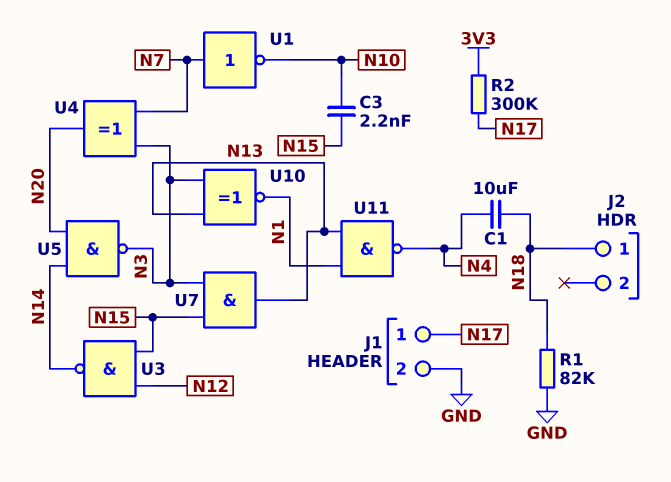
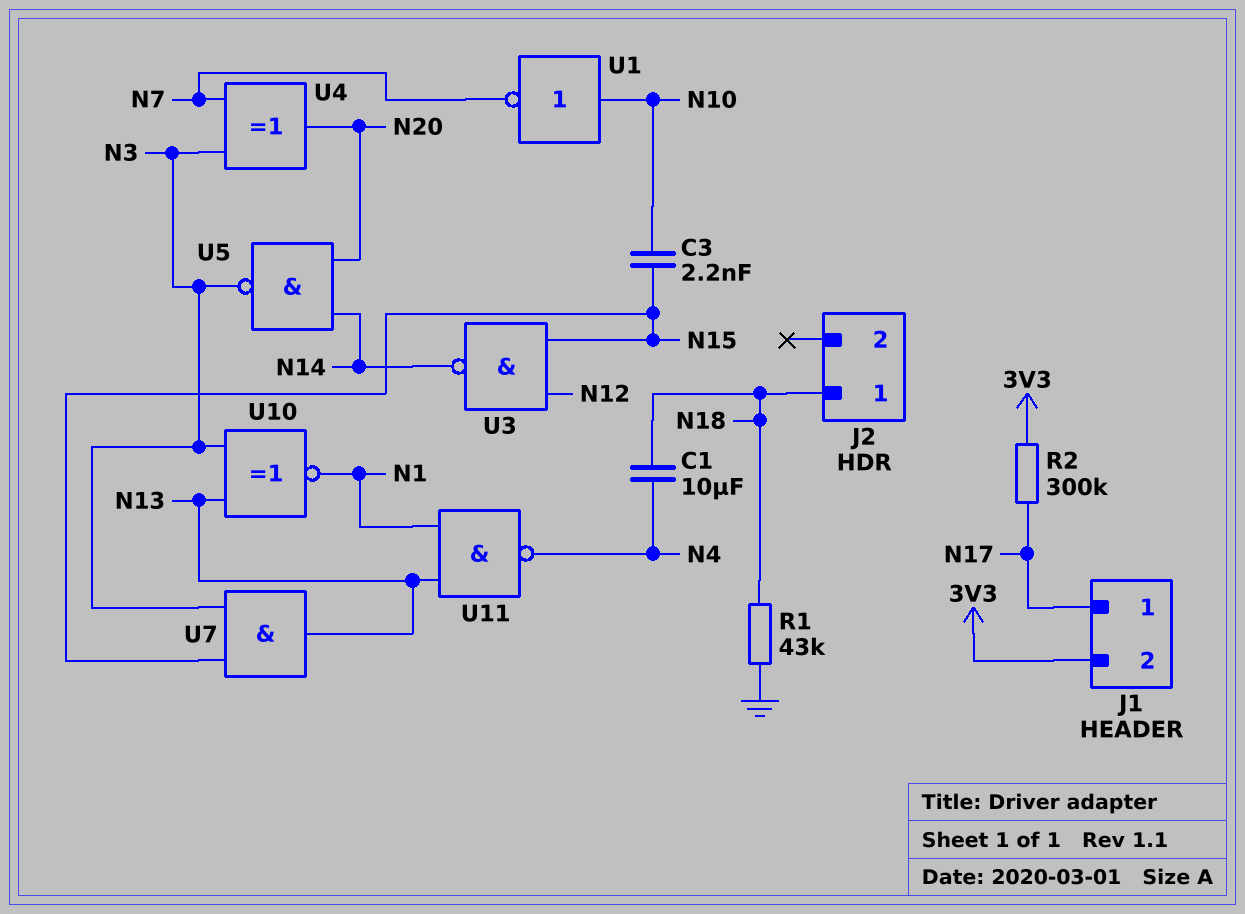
J1 pin 2: GND -> 3V3
R1: 82k (GND, N18) -> 43k (GND, N18)
U1: NOT (in N7, out N10) -> NOT (in N10, out N7)

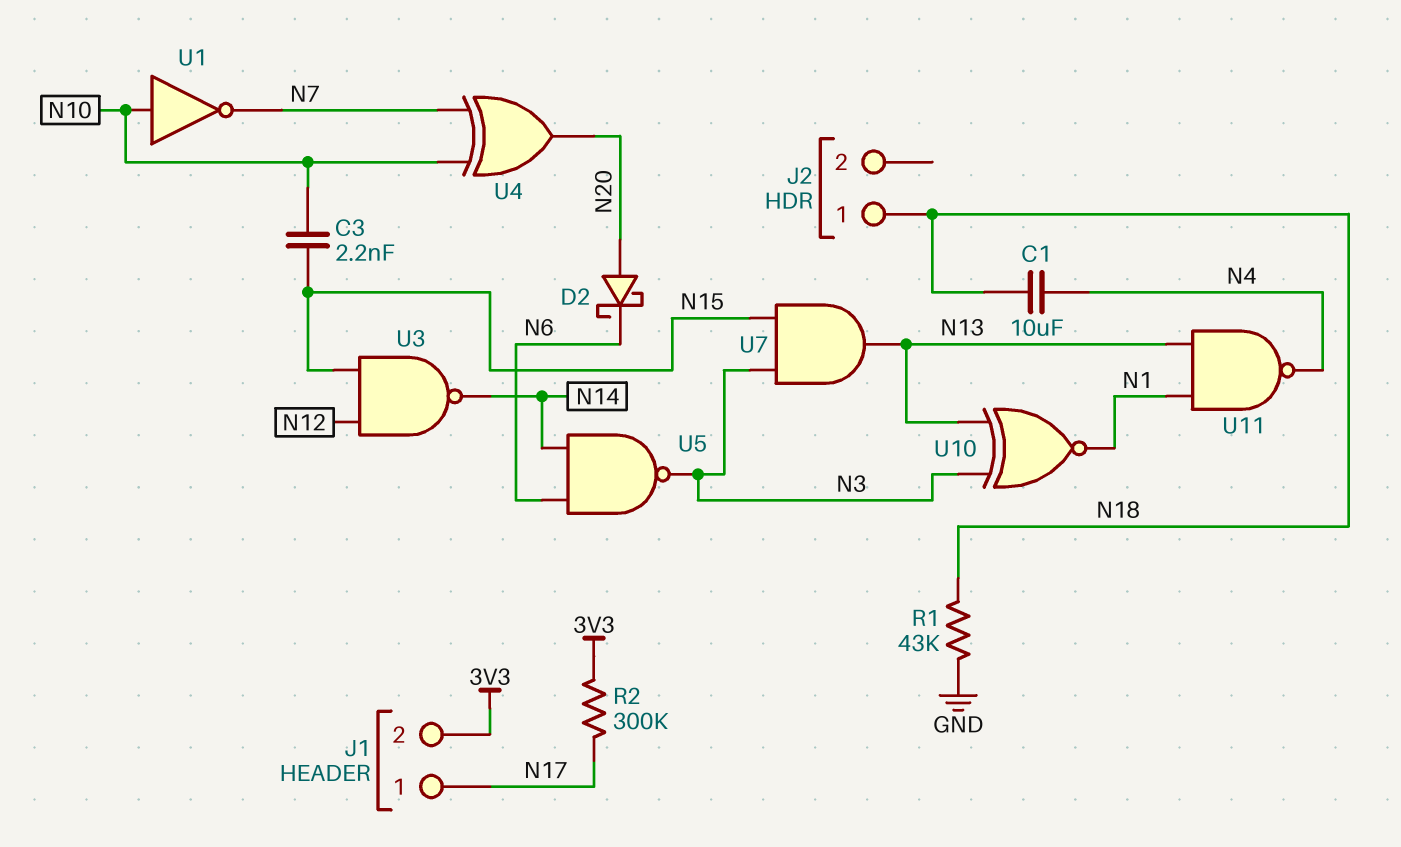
D2: none -> schottky (A N20, K N6)
U4: XOR (in N3, in N7, out N20) -> XOR (in N7, in N10, out N20)
U5: NAND (in N14, in N20, out N3) -> NAND (in N6, in N14, out N3)

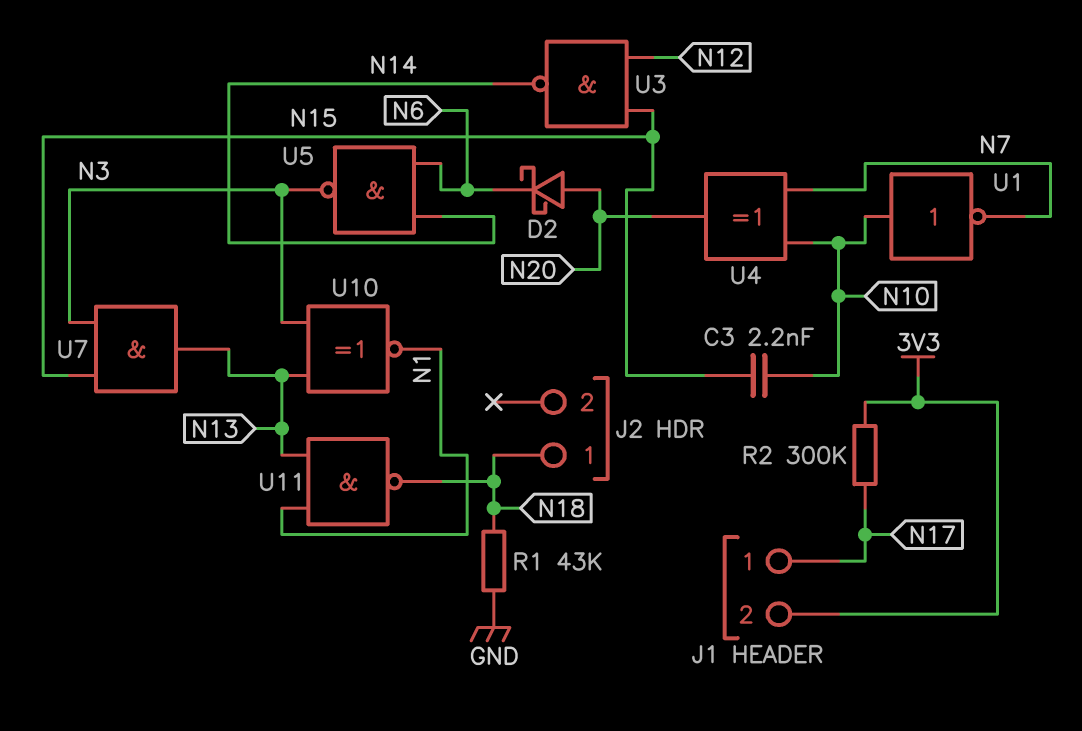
C1: 10uF (N4, N18) -> none
U11: NAND (in N1, in N13, out N4) -> NAND (in N1, in N13, out N18)

